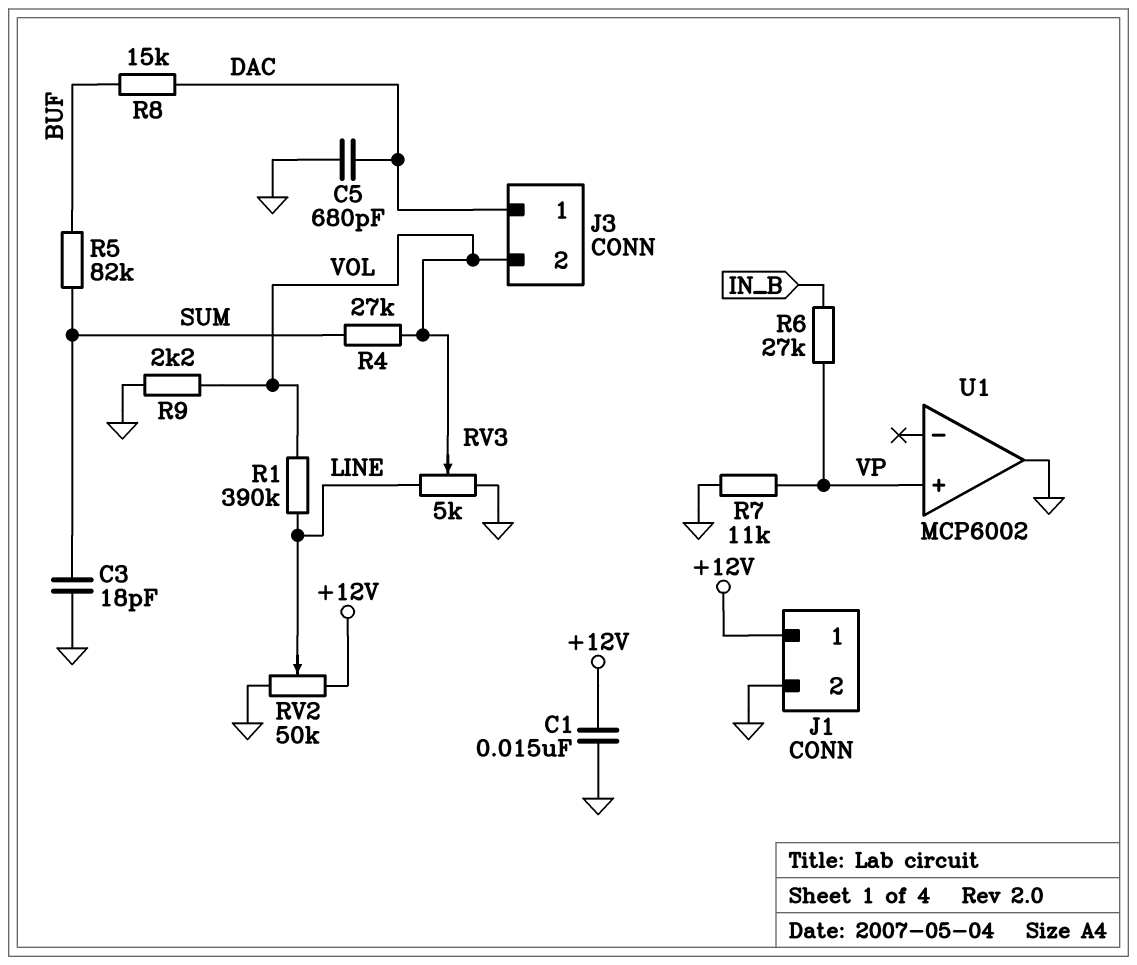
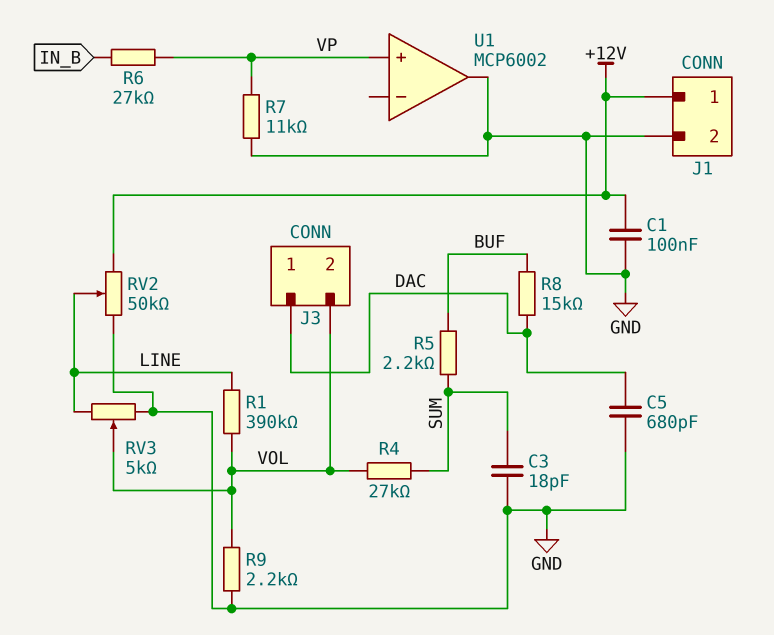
C1: 15nF (+12V, GND) -> 100nF (+12V, GND)
R5: 82k (BUF, SUM) -> 2.2k (BUF, SUM)

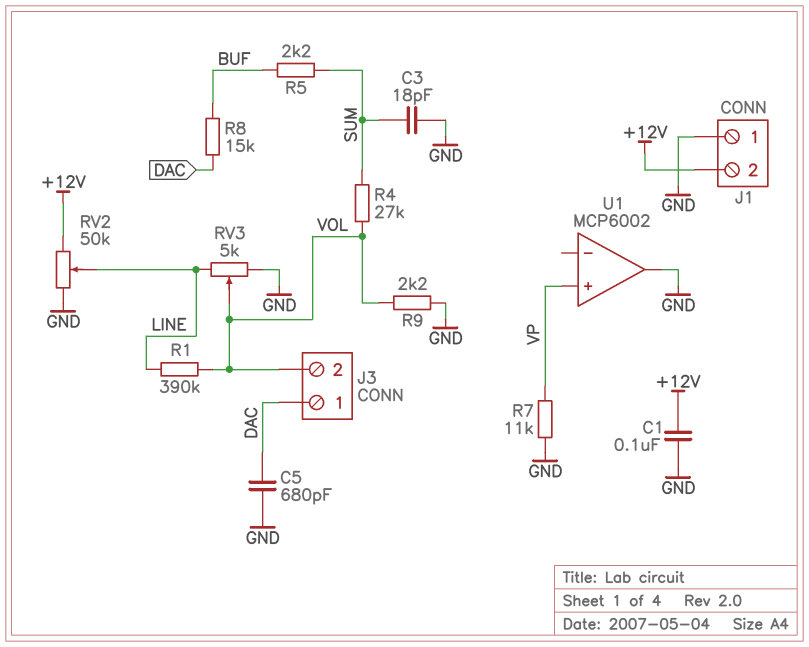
J1 pin 1: +12V -> GND
J1 pin 2: GND -> +12V
R6: 27k (IN_B, VP) -> none

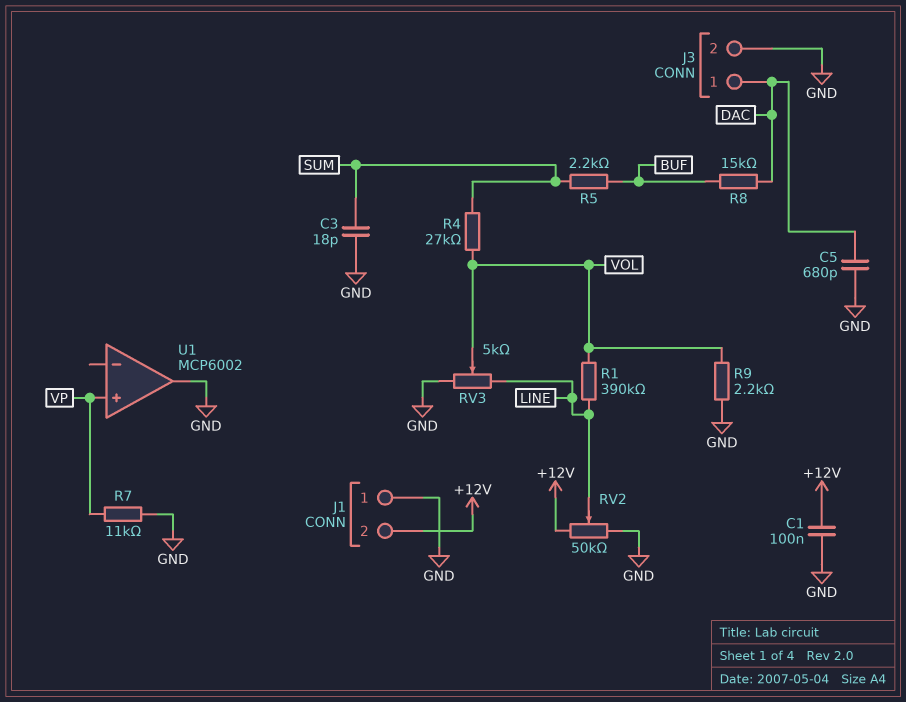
J3 pin 2: VOL -> GND

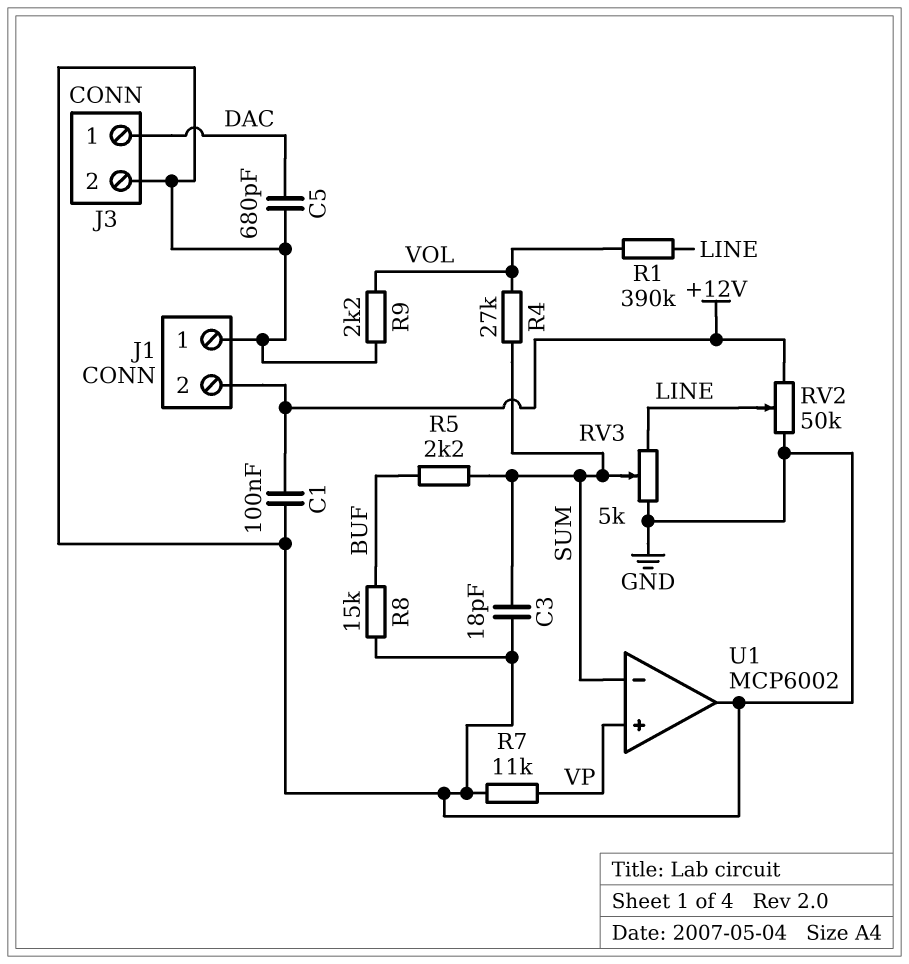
R8: 15k (BUF, DAC) -> 15k (BUF, GND)
RV3: 5k (GND, LINE, wiper VOL) -> 5k (GND, LINE, wiper SUM)
U1 pin in-: none -> SUM

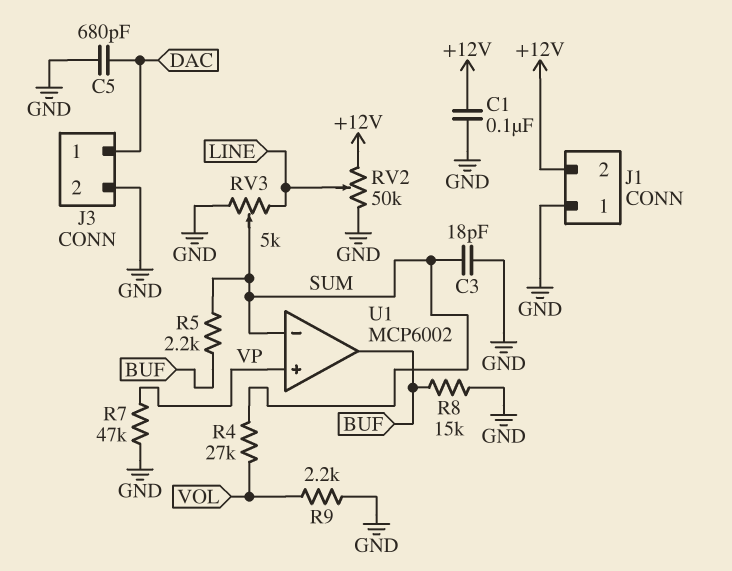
R1: 390k (LINE, VOL) -> none
R7: 11k (GND, VP) -> 47k (GND, VP)
U1 pin out: GND -> BUF

